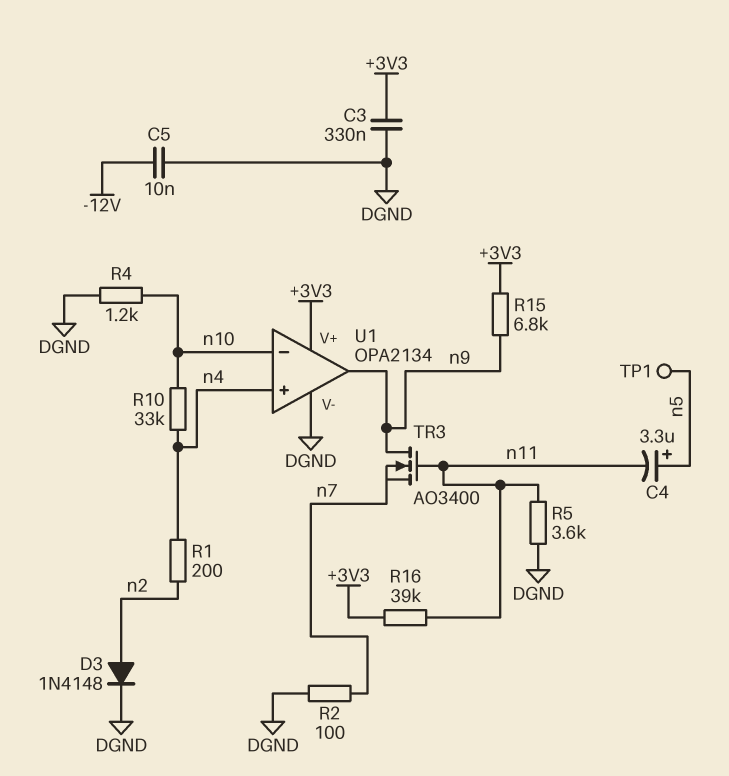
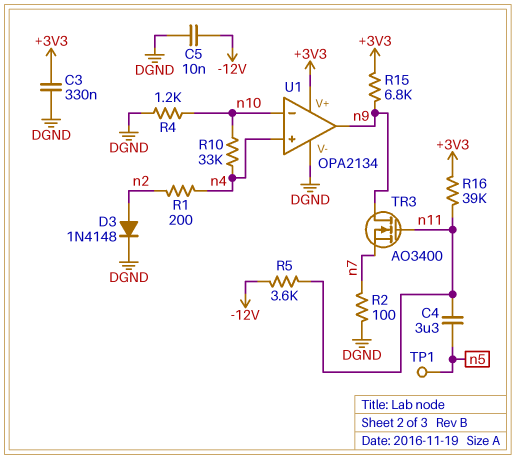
C4: 3.3uF (plus n5, minus n11) -> 3.3uF (n5, n11)
R5: 3.6k (DGND, n11) -> 3.6k (-12V, n11)

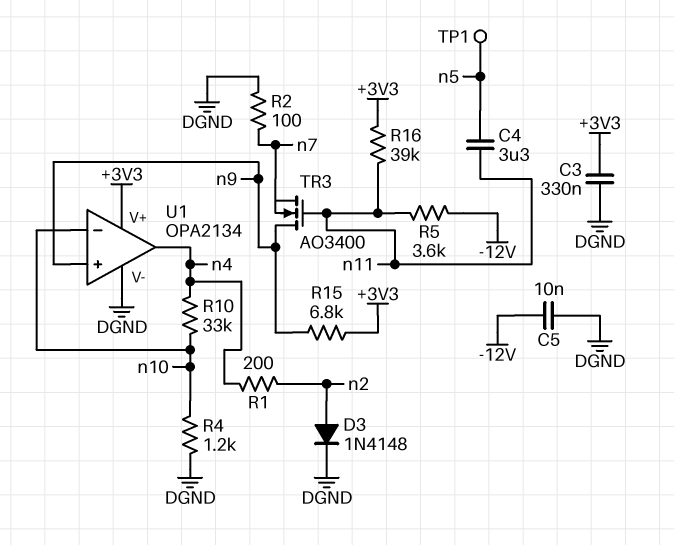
U1 pin in+: n4 -> n9
U1 pin out: n9 -> n4

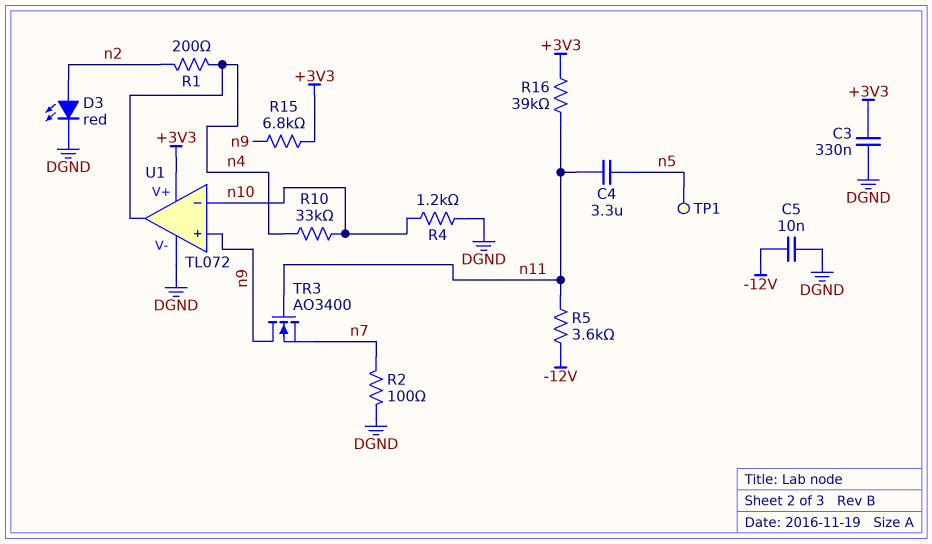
D3: diode 1N4148 (A n2, K DGND) -> LED red (A n2, K DGND)
U1: OPA2134 -> TL072

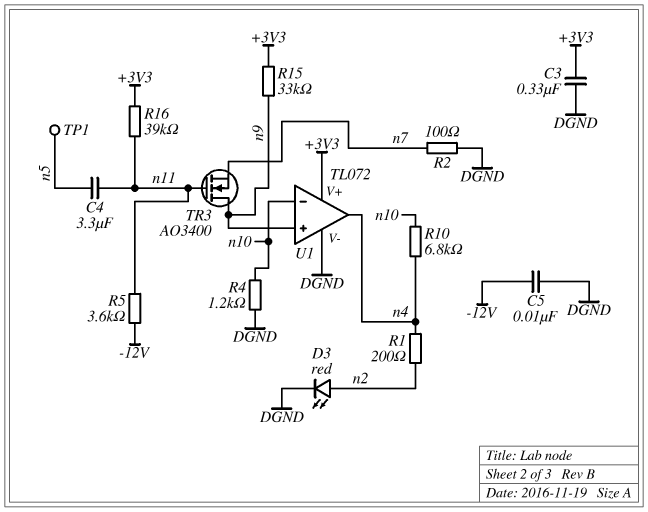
R10: 33k (n4, n10) -> 6.8k (n4, n10)
R15: 6.8k (+3V3, n9) -> 33k (+3V3, n9)

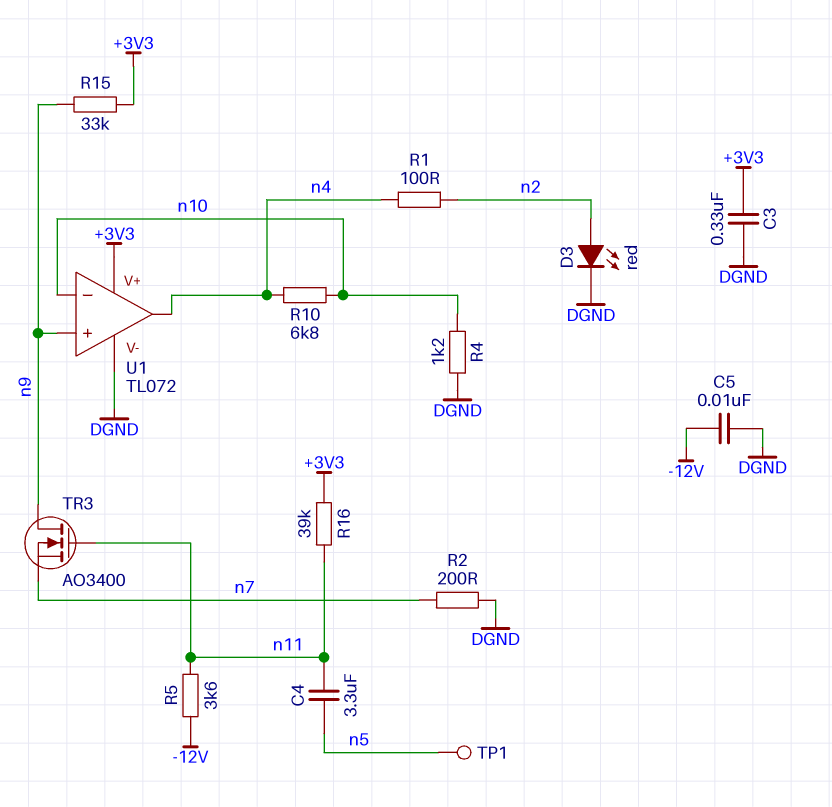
R1: 200 (n2, n4) -> 100 (n2, n4)
R2: 100 (DGND, n7) -> 200 (DGND, n7)

